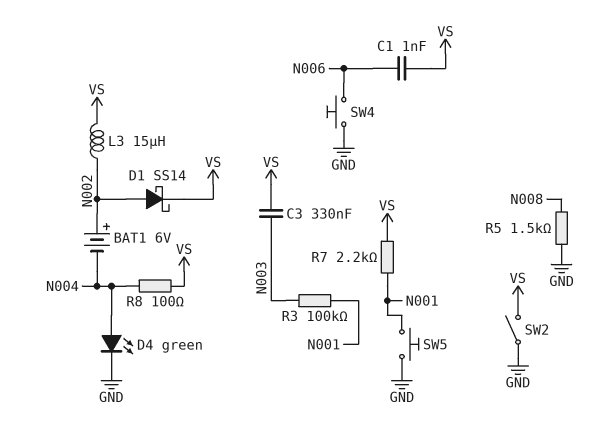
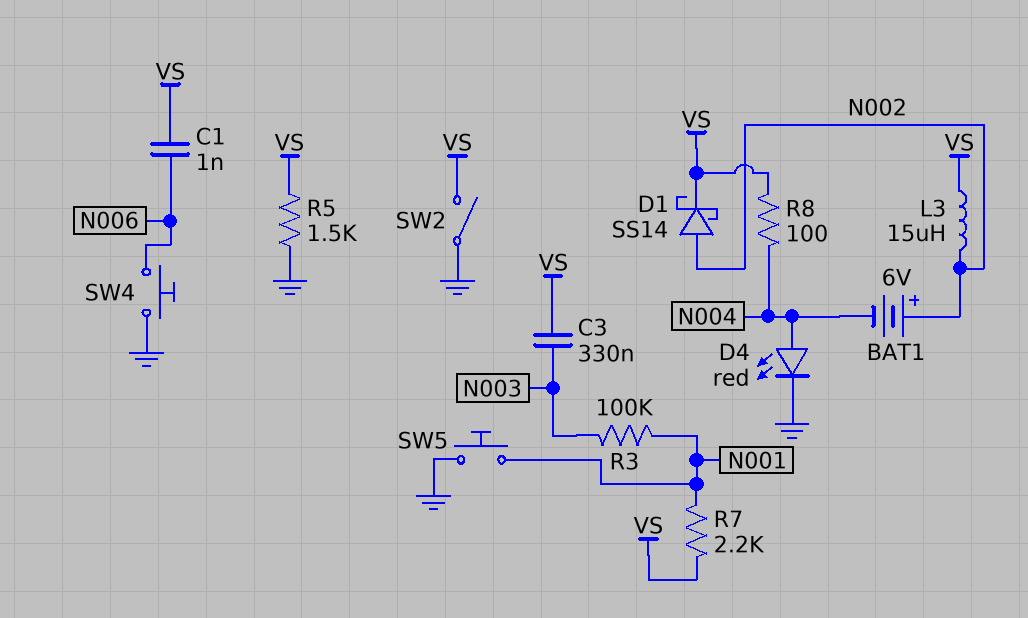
D4: LED green (A N004, K GND) -> LED red (A N004, K GND)
R5: 1.5k (GND, N008) -> 1.5k (GND, VS)

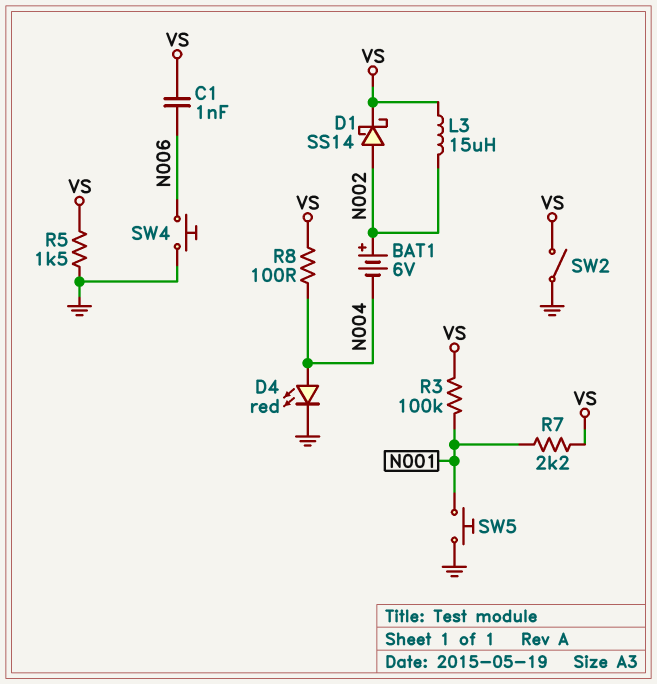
C3: 330nF (N003, VS) -> none
R3: 100k (N001, N003) -> 100k (N001, VS)

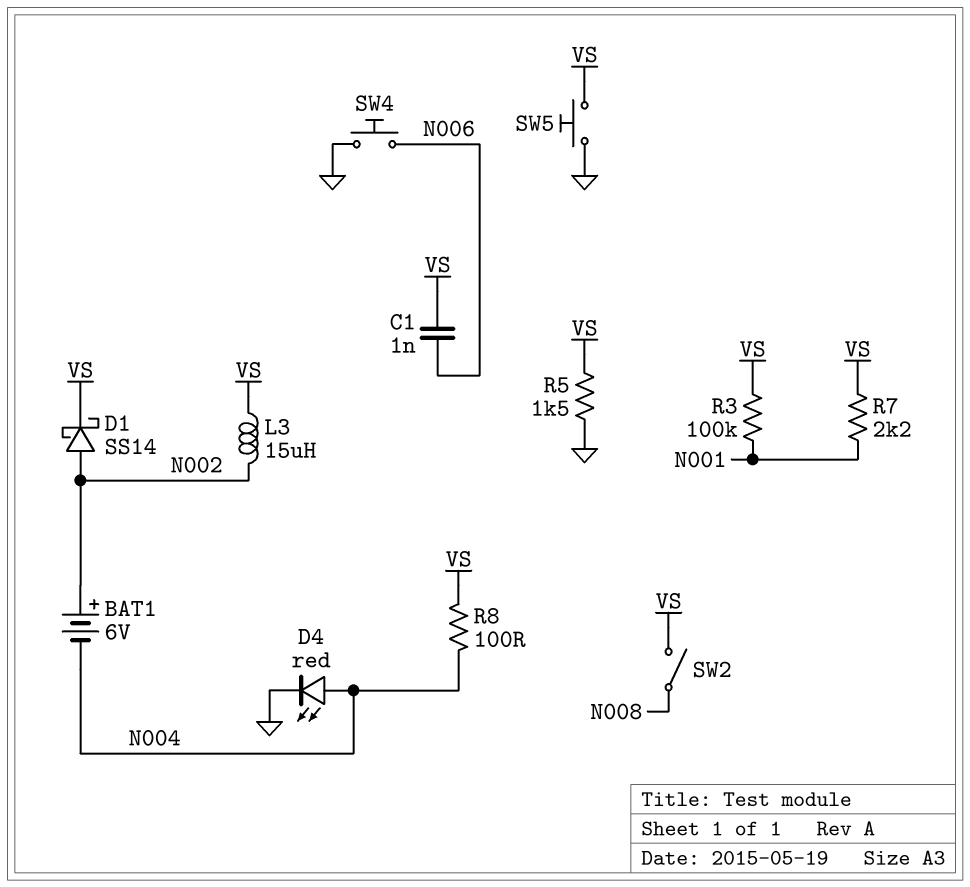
SW2: switch (GND, VS) -> switch (N008, VS)
SW5: button (GND, N001) -> button (GND, VS)

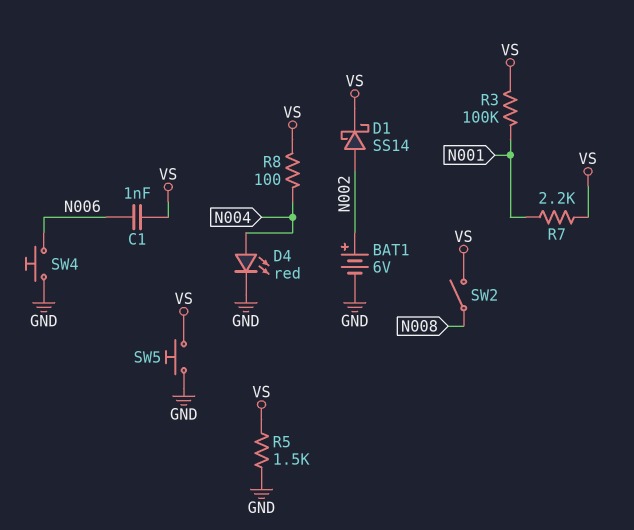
BAT1: 6V (plus N002, minus N004) -> 6V (plus N002, minus GND)
L3: 15uH (N002, VS) -> none

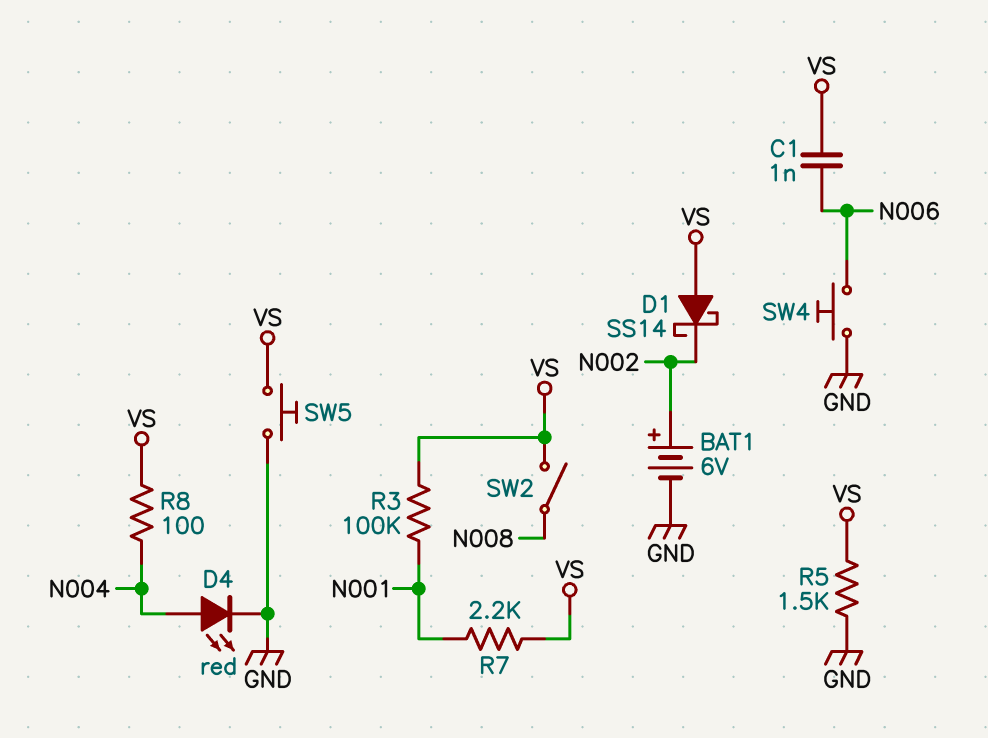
D1: schottky SS14 (A N002, K VS) -> schottky SS14 (A VS, K N002)

